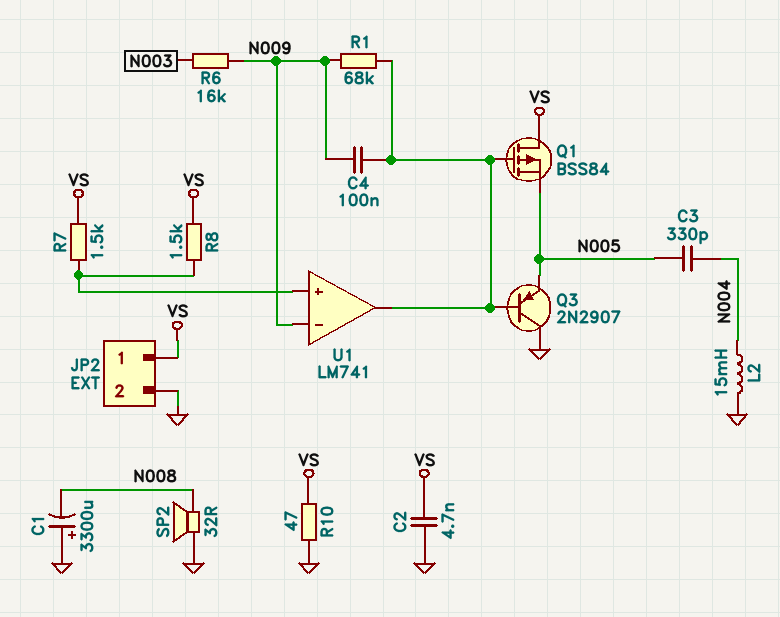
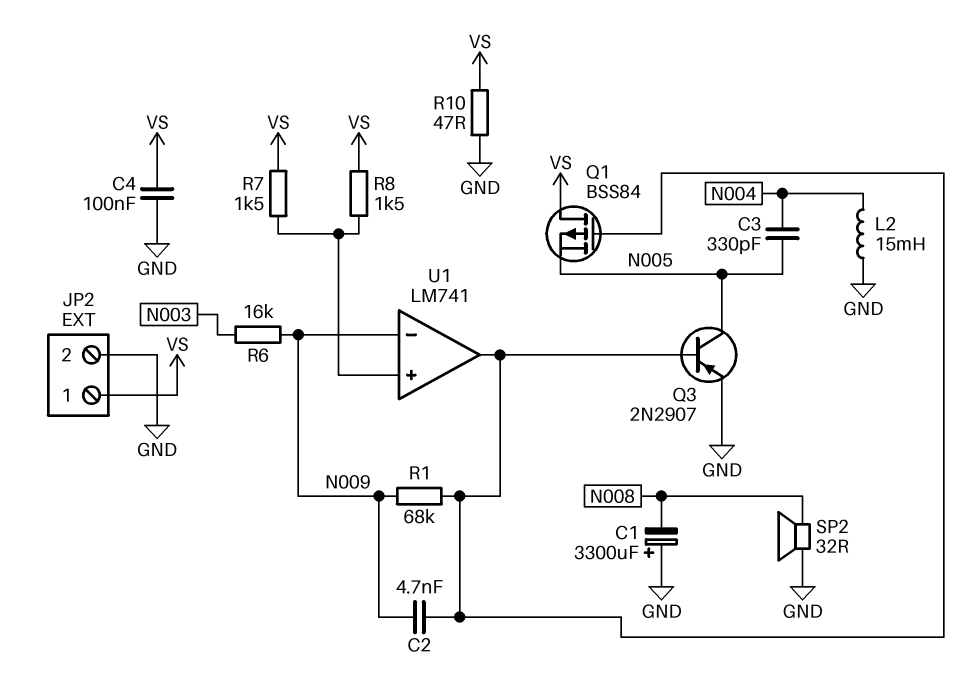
C2: 4.7nF (GND, VS) -> 4.7nF (N009, U1/out)
C4: 100nF (N009, U1/out) -> 100nF (GND, VS)
Q3: PNP 2N2907 (B U1/out, C GND, E N005) -> PNP 2N2907 (B U1/out, C N005, E GND)

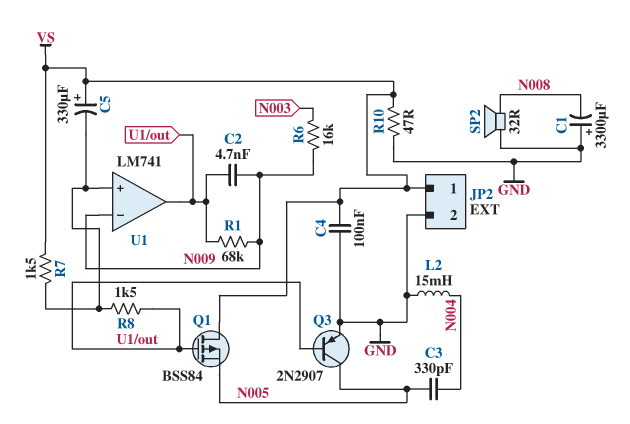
C5: none -> 330uF (plus VS, minus U1/in+)
R8: 1.5k (U1/in+, VS) -> 1.5k (U1/in+, U1/out)

